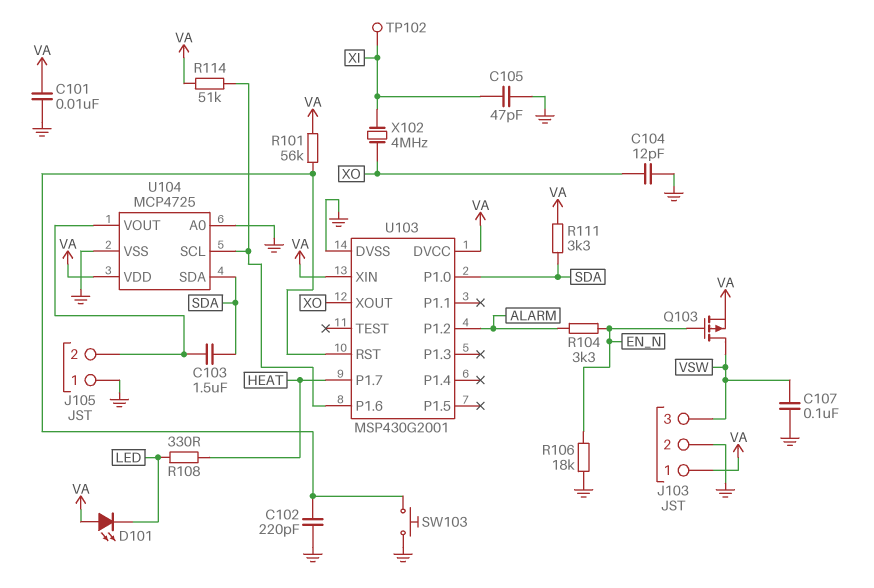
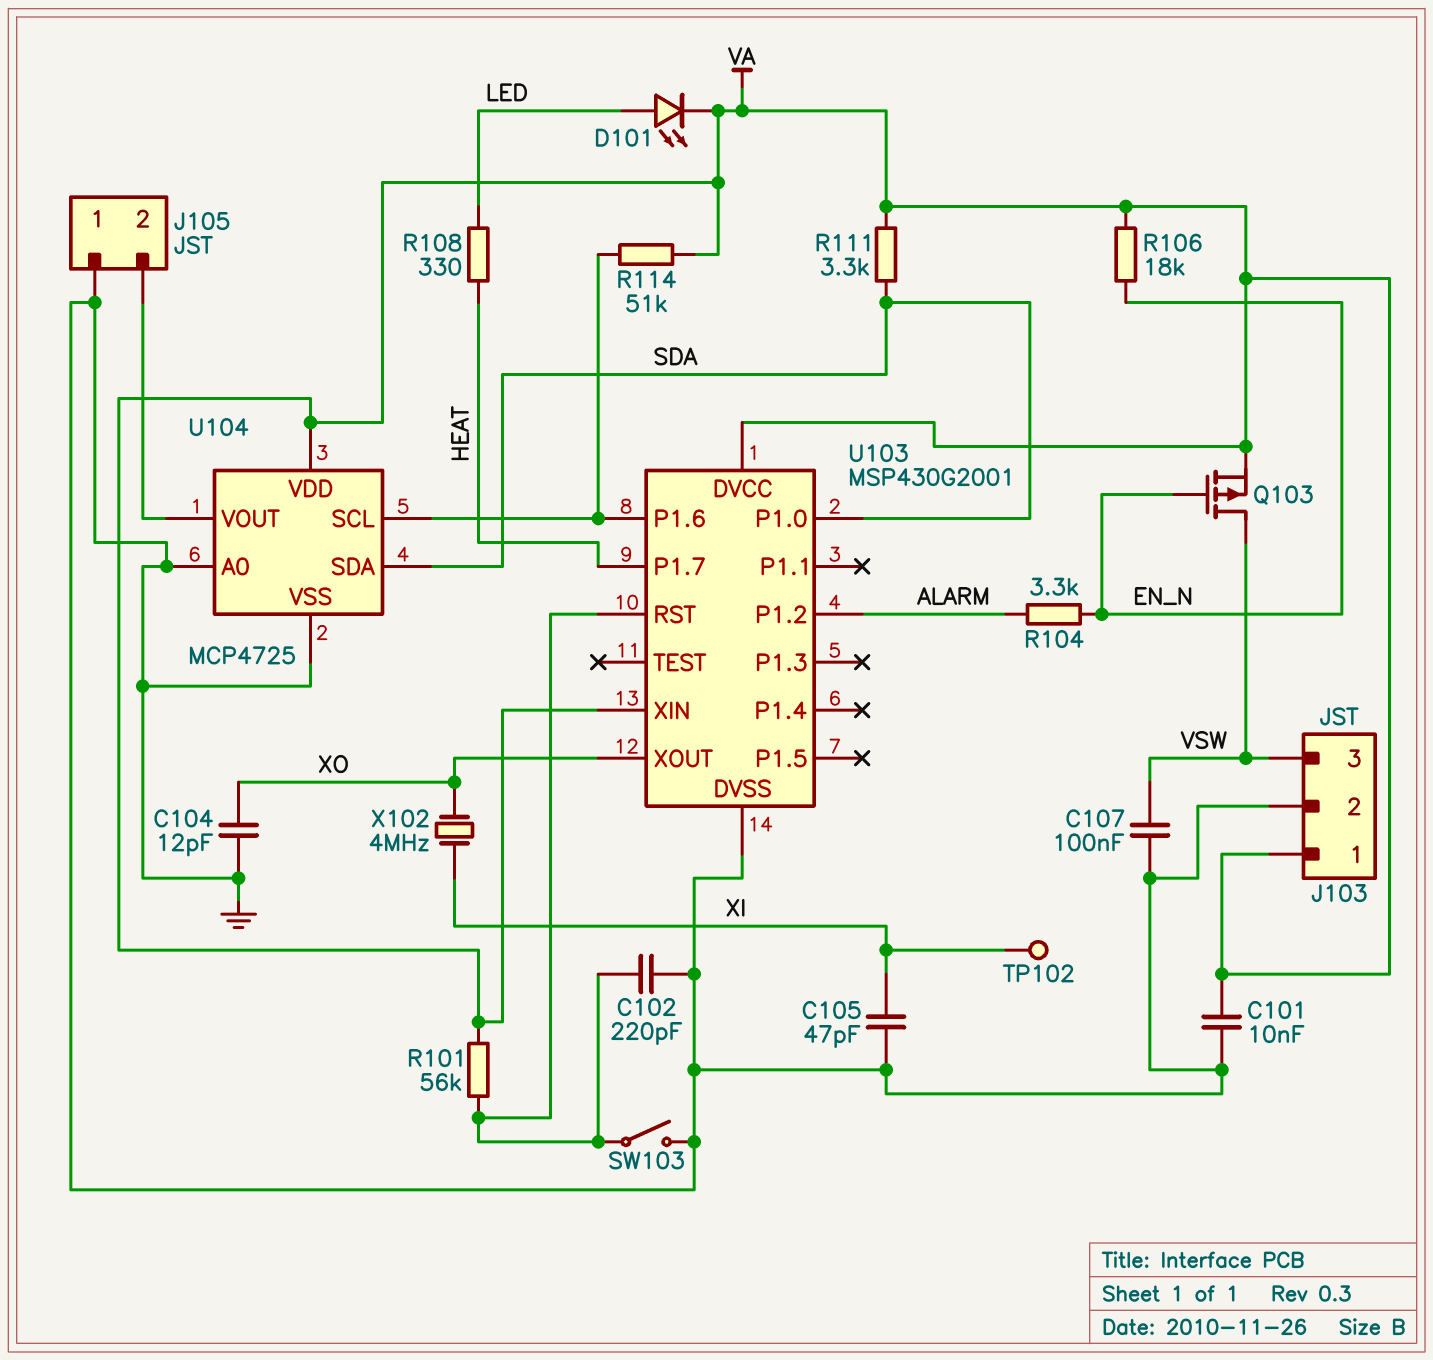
C103: 1.5uF (J105/2, SDA) -> none
D101: LED (A VA, K LED) -> LED (A LED, K VA)
R106: 18k (EN_N, GND) -> 18k (EN_N, VA)
SW103: button (GND, U103/RST) -> switch (GND, U103/RST)

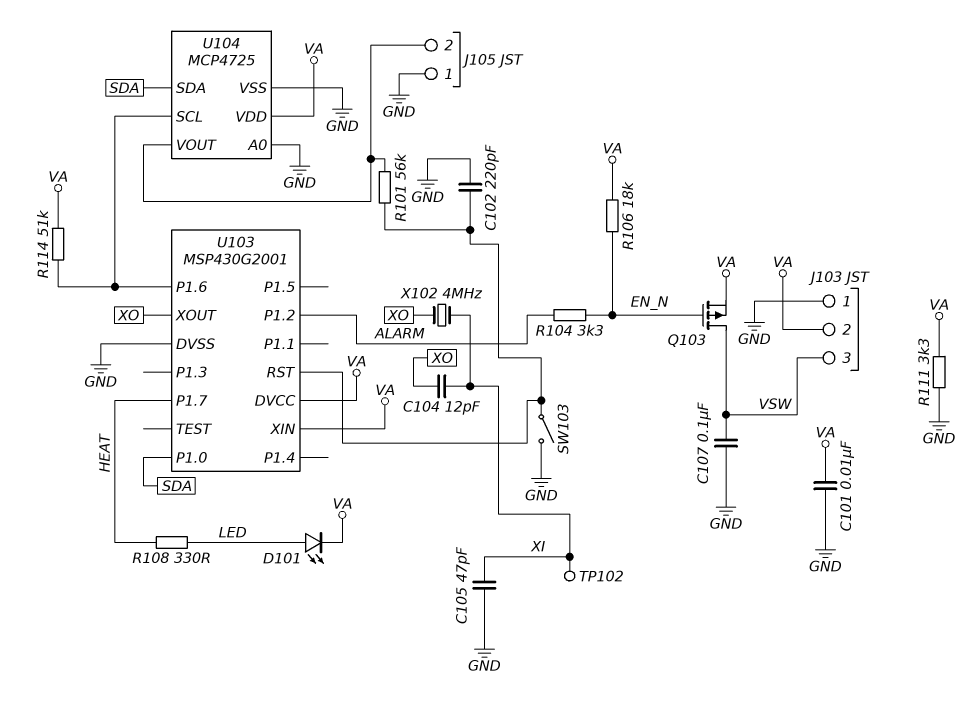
C104: 12pF (GND, XO) -> 12pF (XI, XO)
J103 pin 1: VA -> GND
J103 pin 2: GND -> VA
R101: 56k (U103/RST, VA) -> 56k (J105/2, U103/RST)
R111: 3.3k (SDA, VA) -> 3.3k (GND, VA)

